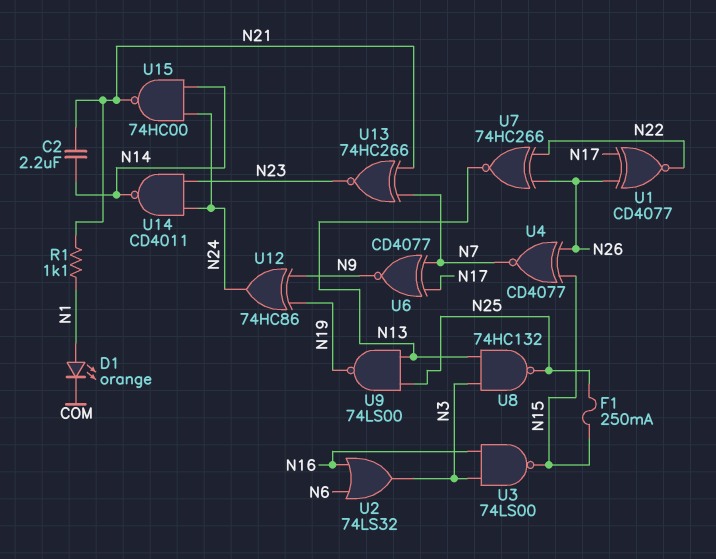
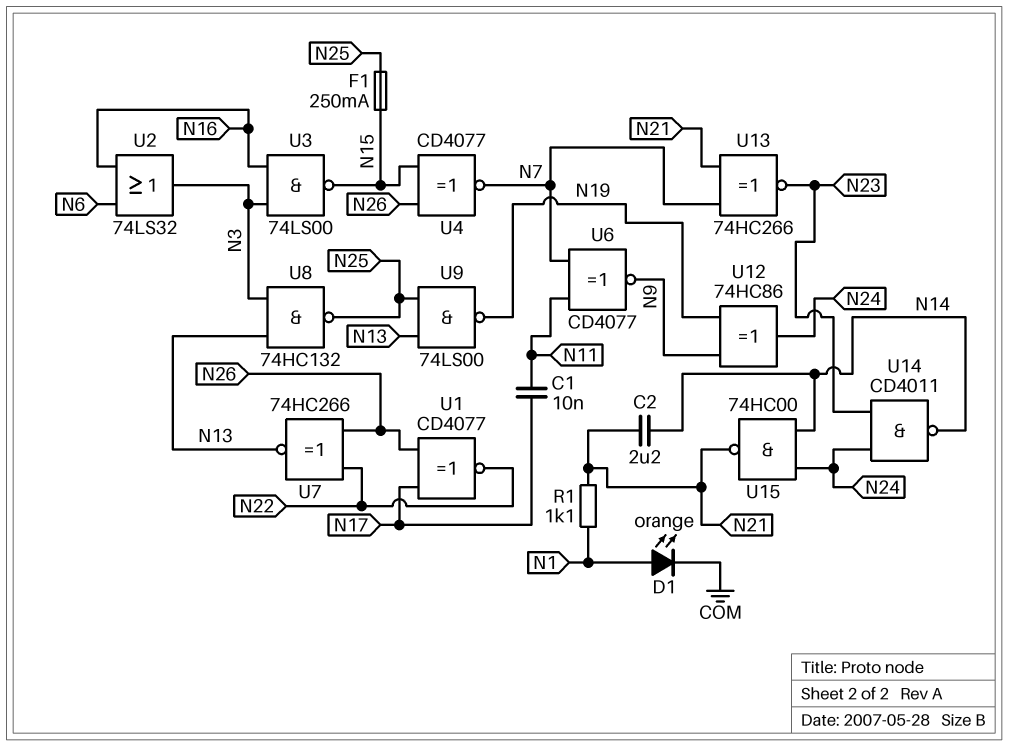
C1: none -> 10nF (N11, N17)
U6: XNOR CD4077 (in N7, in N17, out N9) -> XNOR CD4077 (in N7, in N11, out N9)

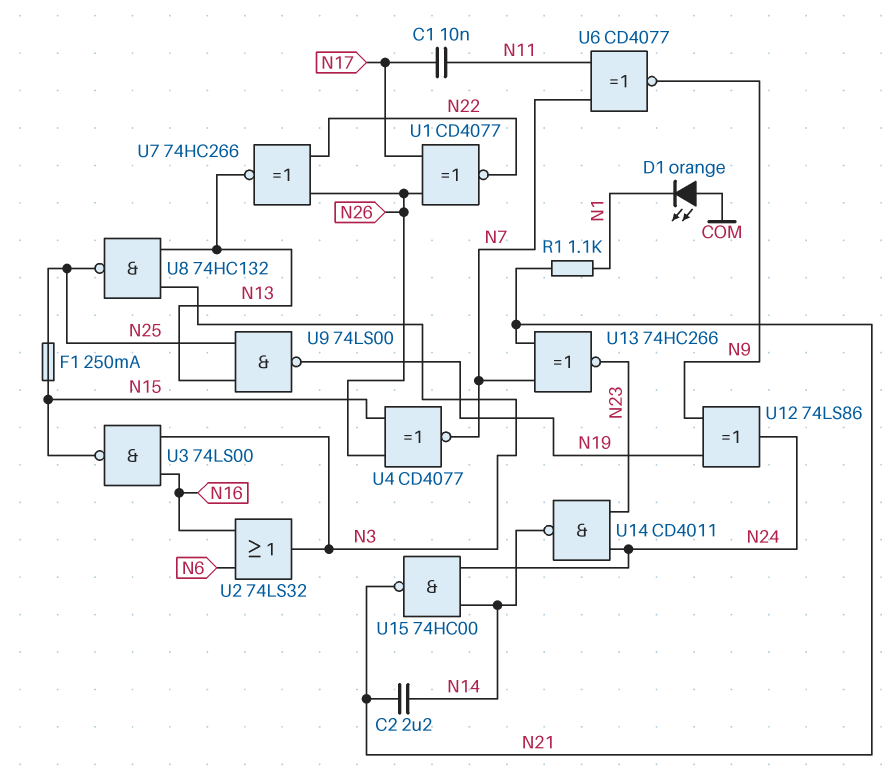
D1: LED orange (A N1, K COM) -> LED orange (A COM, K N1)
U12: XOR 74HC86 (in N9, in N19, out N24) -> XOR 74LS86 (in N9, in N19, out N24)

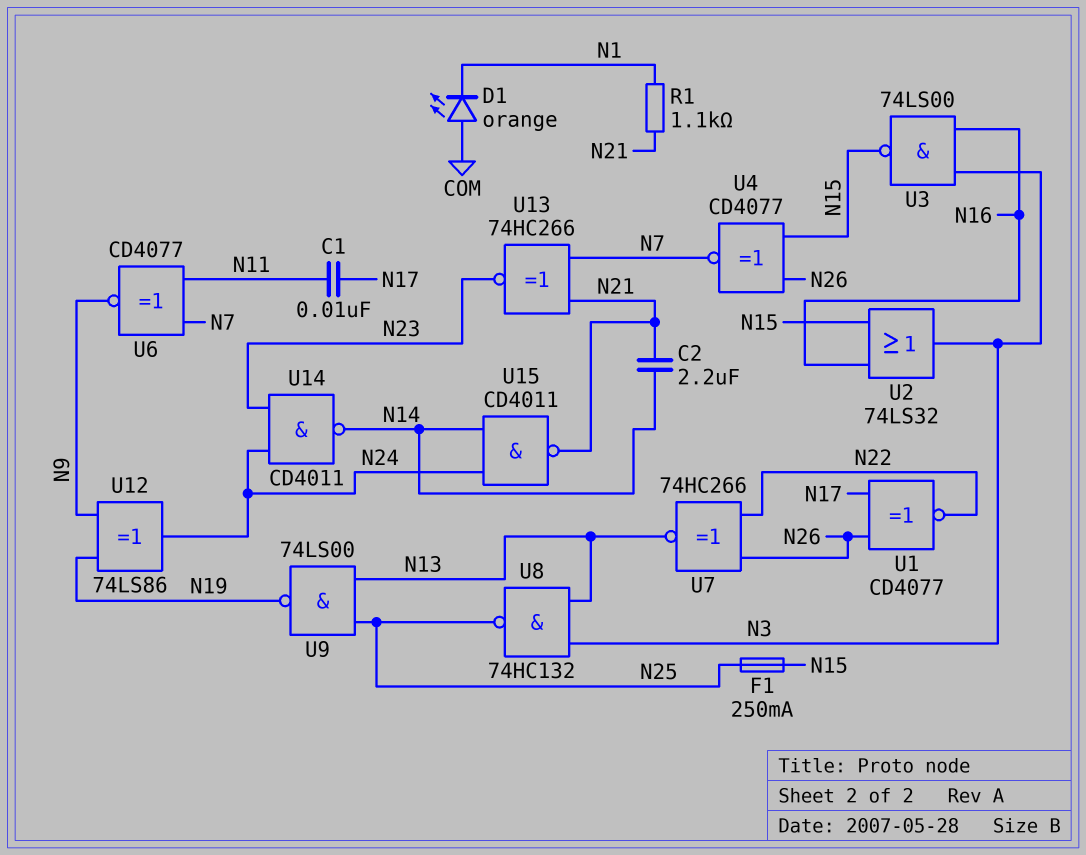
U2: OR 74LS32 (in N6, in N16, out N3) -> OR 74LS32 (in N15, in N16, out N3)
U15: NAND 74HC00 (in N14, in N24, out N21) -> NAND CD4011 (in N14, in N24, out N21)

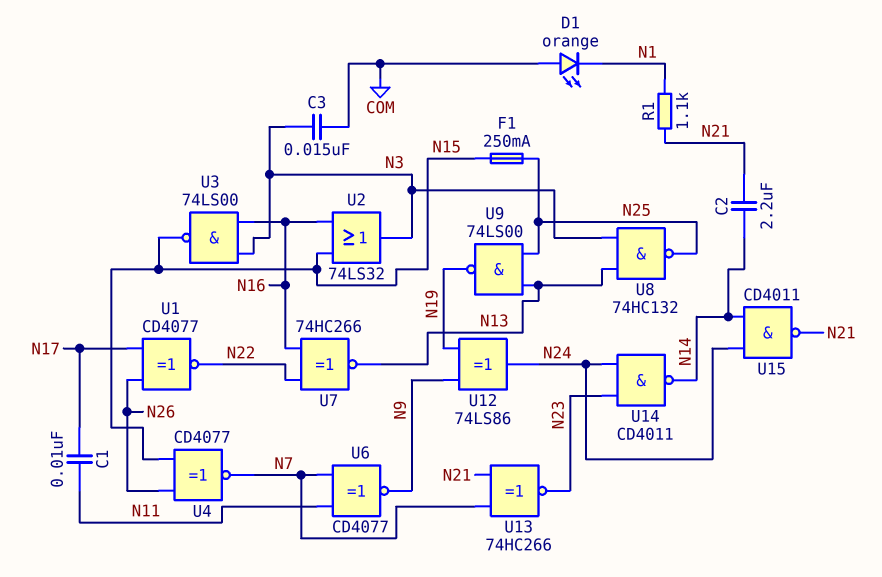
C3: none -> 15nF (COM, N3)
U7: XNOR 74HC266 (in N22, in N26, out N13) -> XNOR 74HC266 (in N16, in N22, out N13)

